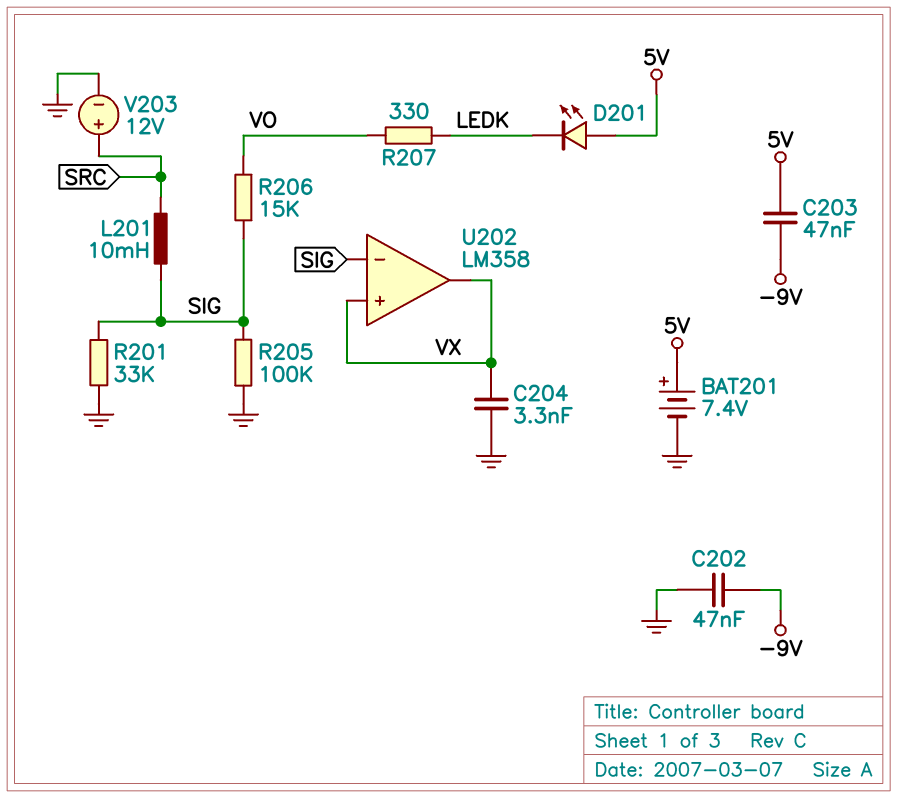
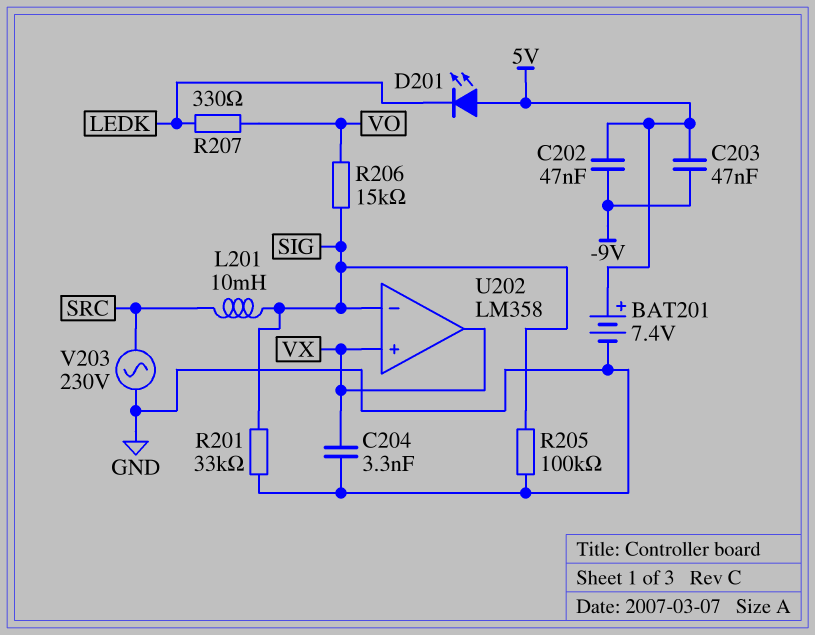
C202: 47nF (-9V, GND) -> 47nF (-9V, 5V)
V203: 12V (plus SRC, minus GND) -> AC 230V (GND, SRC)

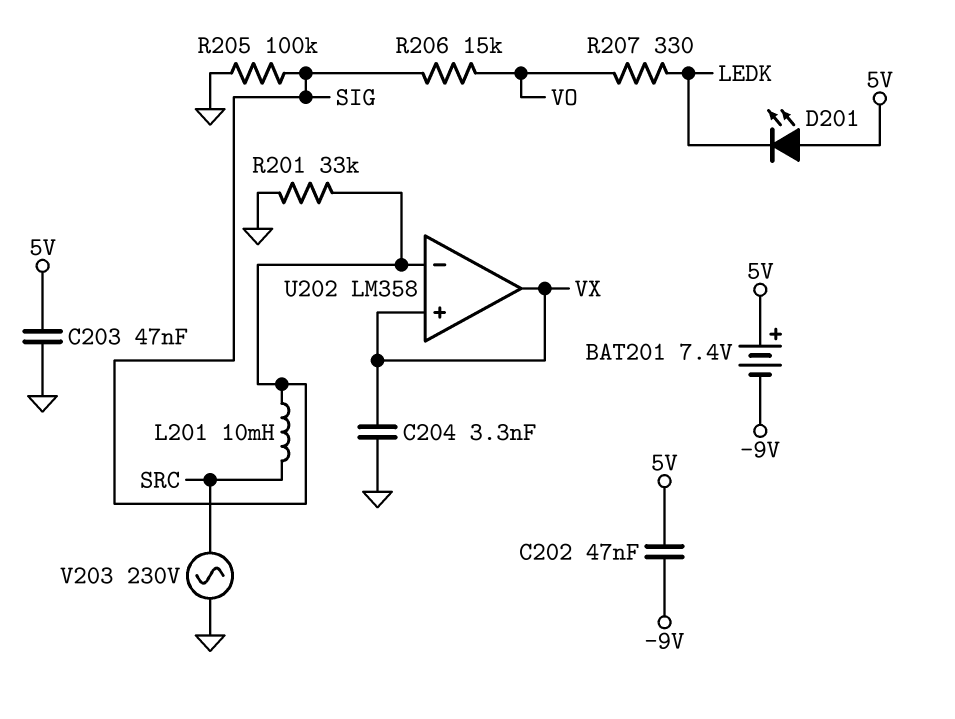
BAT201: 7.4V (plus 5V, minus GND) -> 7.4V (plus 5V, minus -9V)
C203: 47nF (-9V, 5V) -> 47nF (5V, GND)

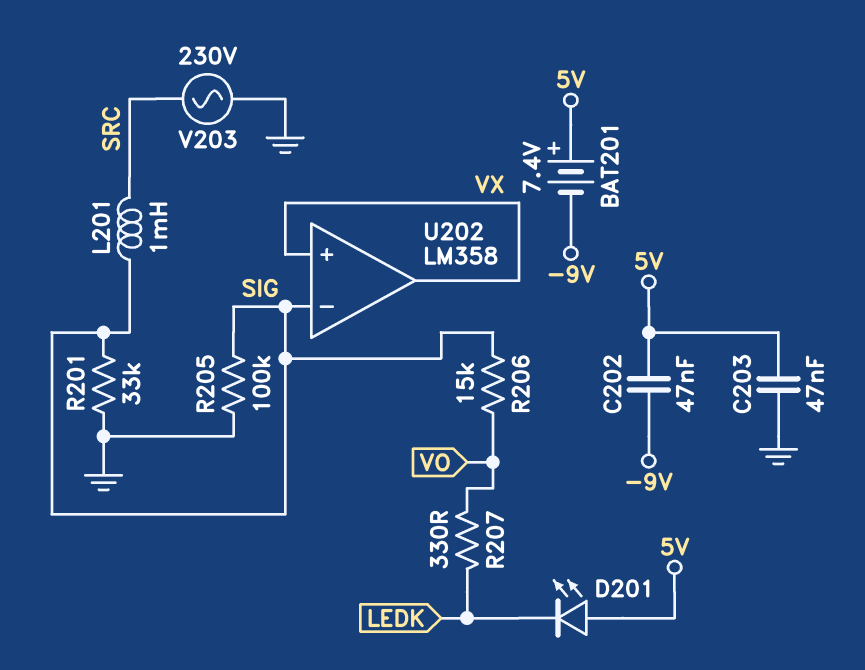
C204: 3.3nF (GND, VX) -> none
L201: 10mH (SIG, SRC) -> 1mH (SIG, SRC)

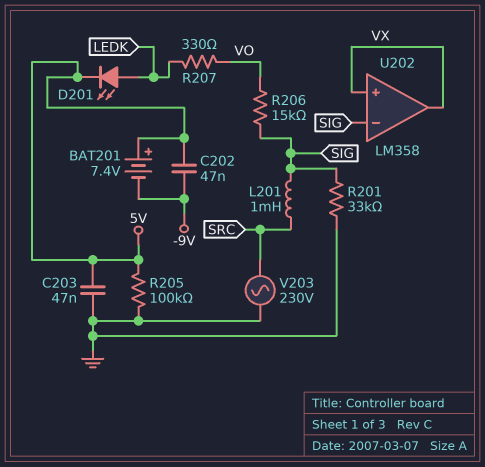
D201: LED (A 5V, K LEDK) -> LED (A LEDK, K 5V)
R205: 100k (GND, SIG) -> 100k (5V, GND)

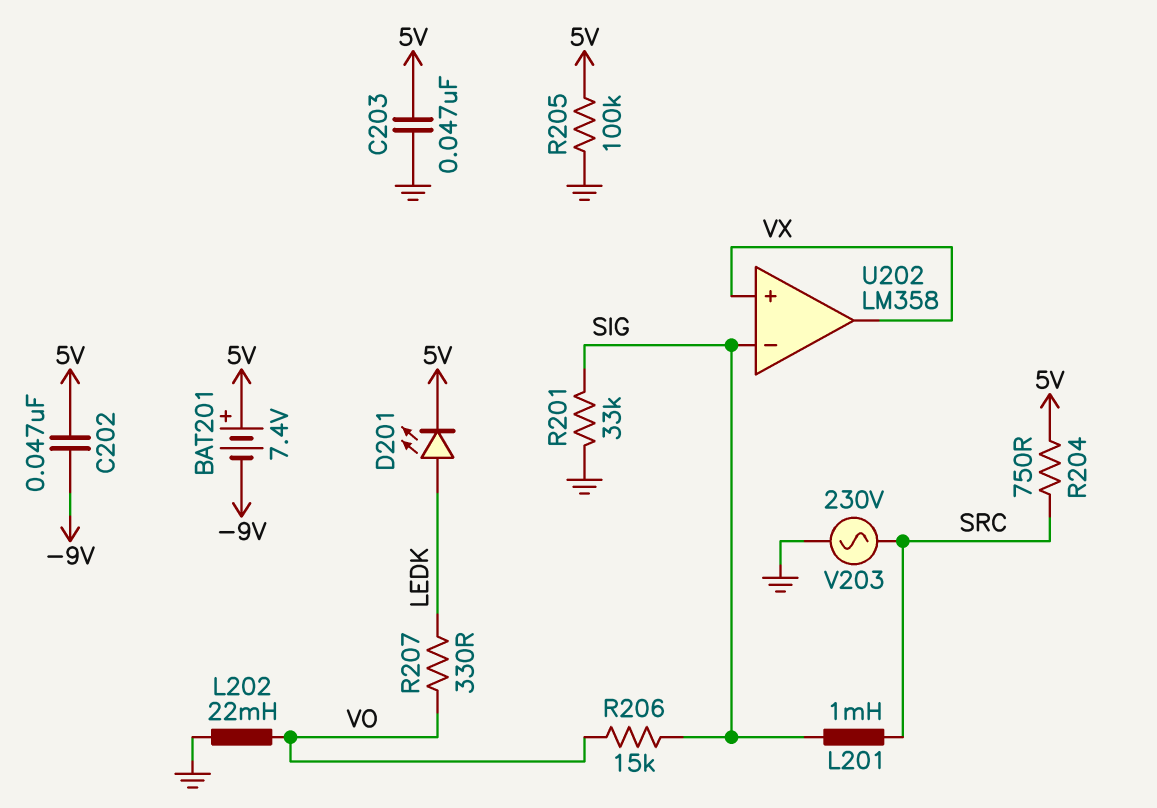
L202: none -> 22mH (GND, VO)
R204: none -> 750 (5V, SRC)

